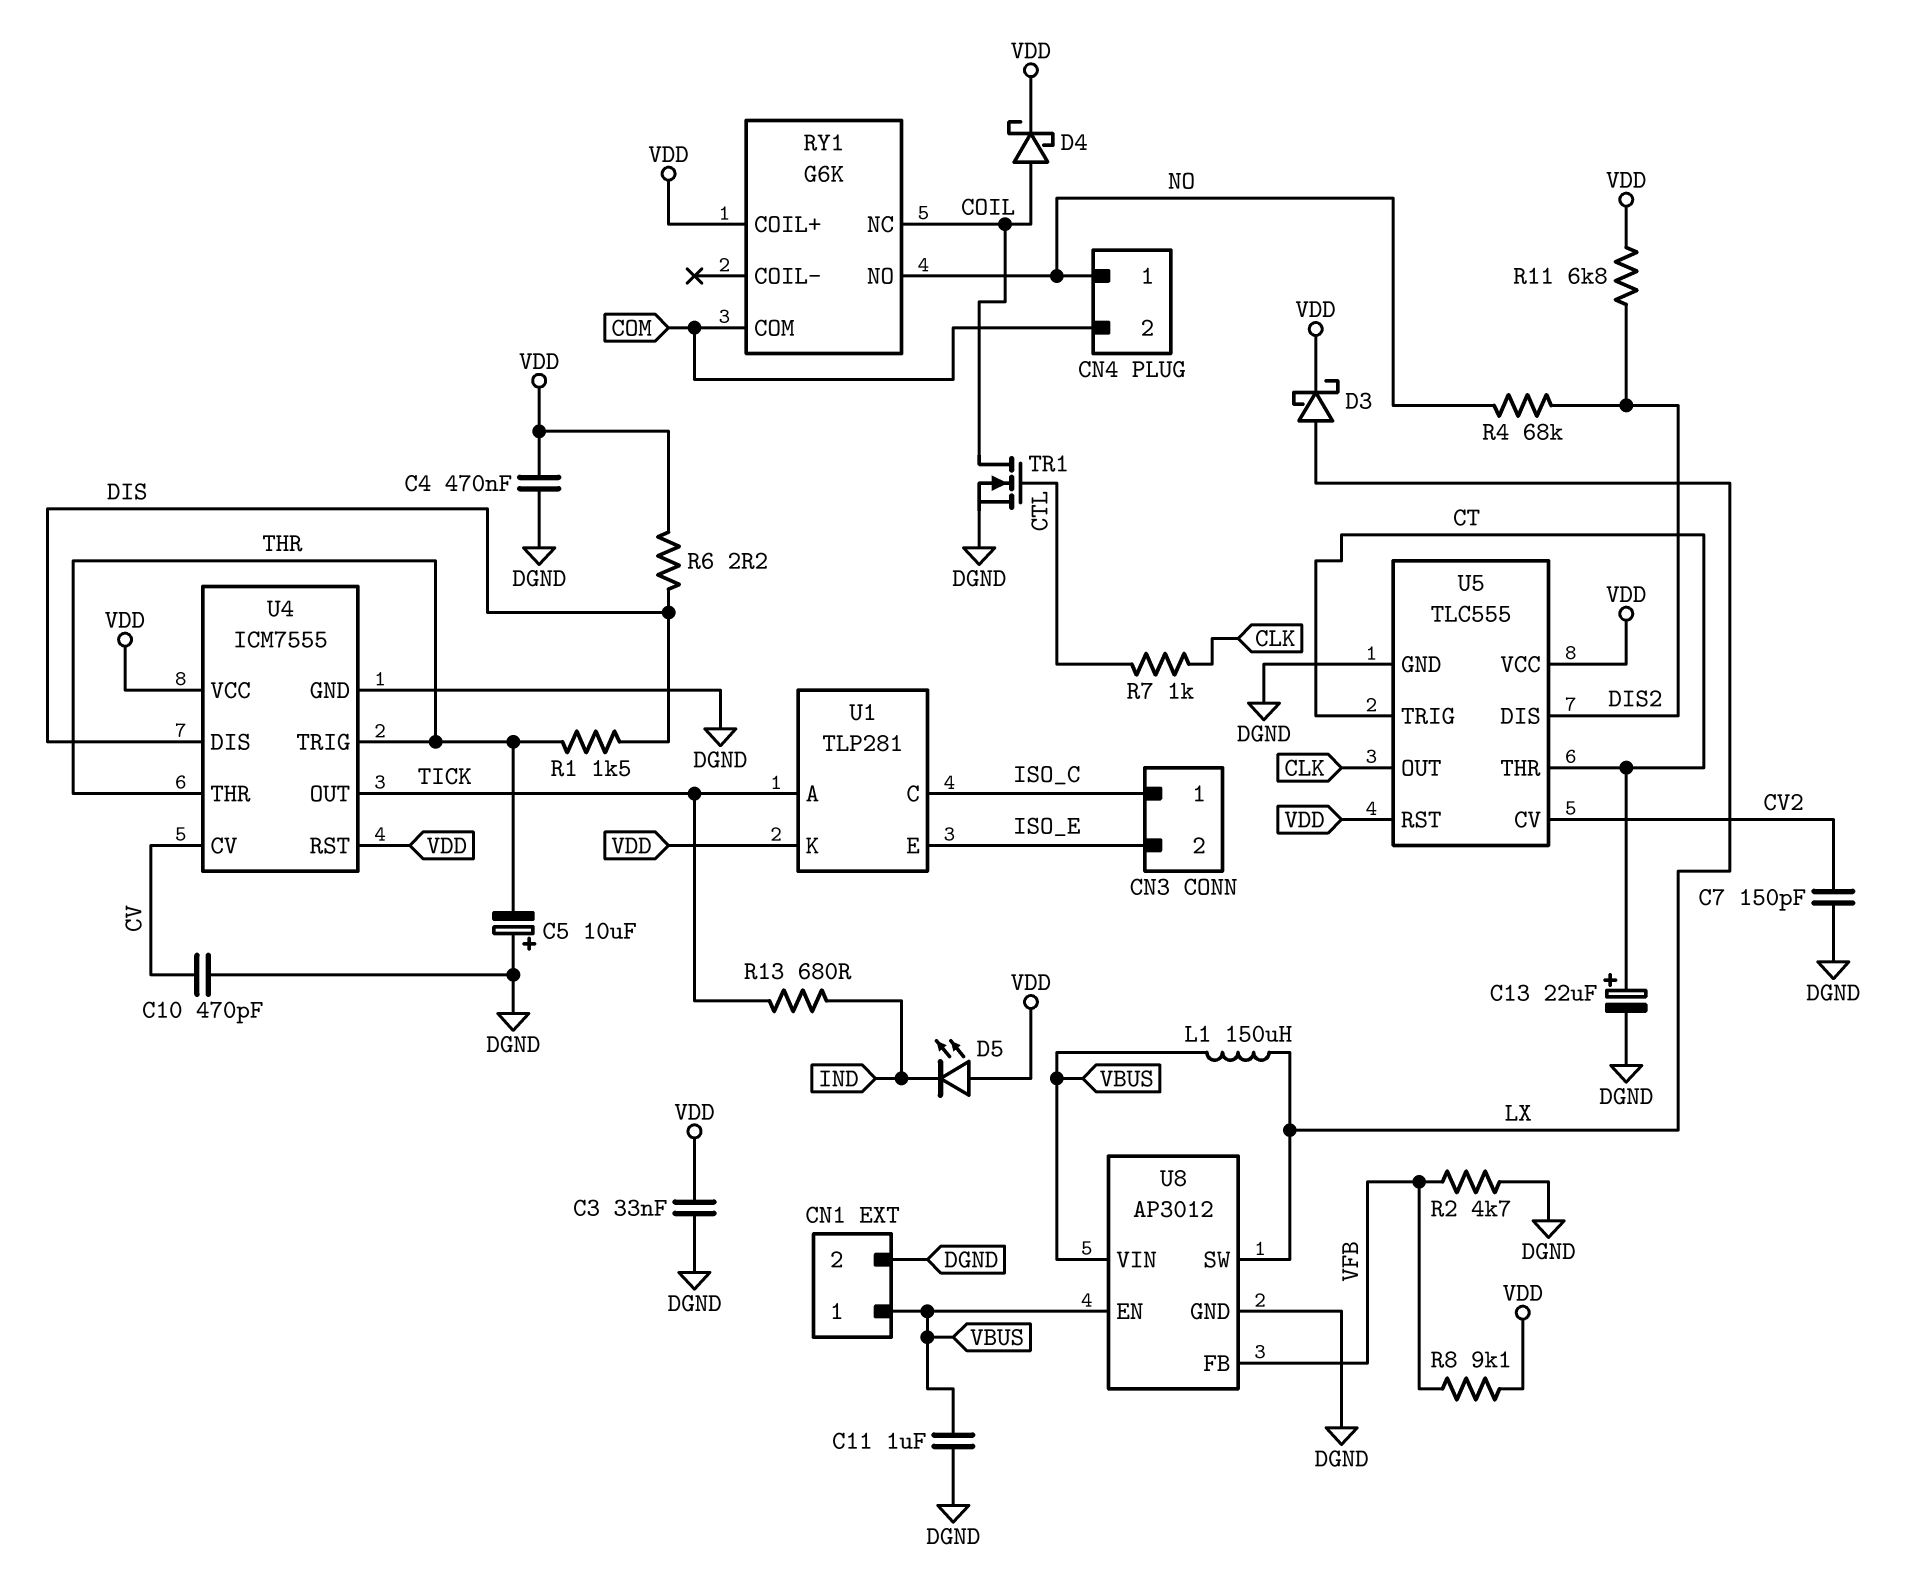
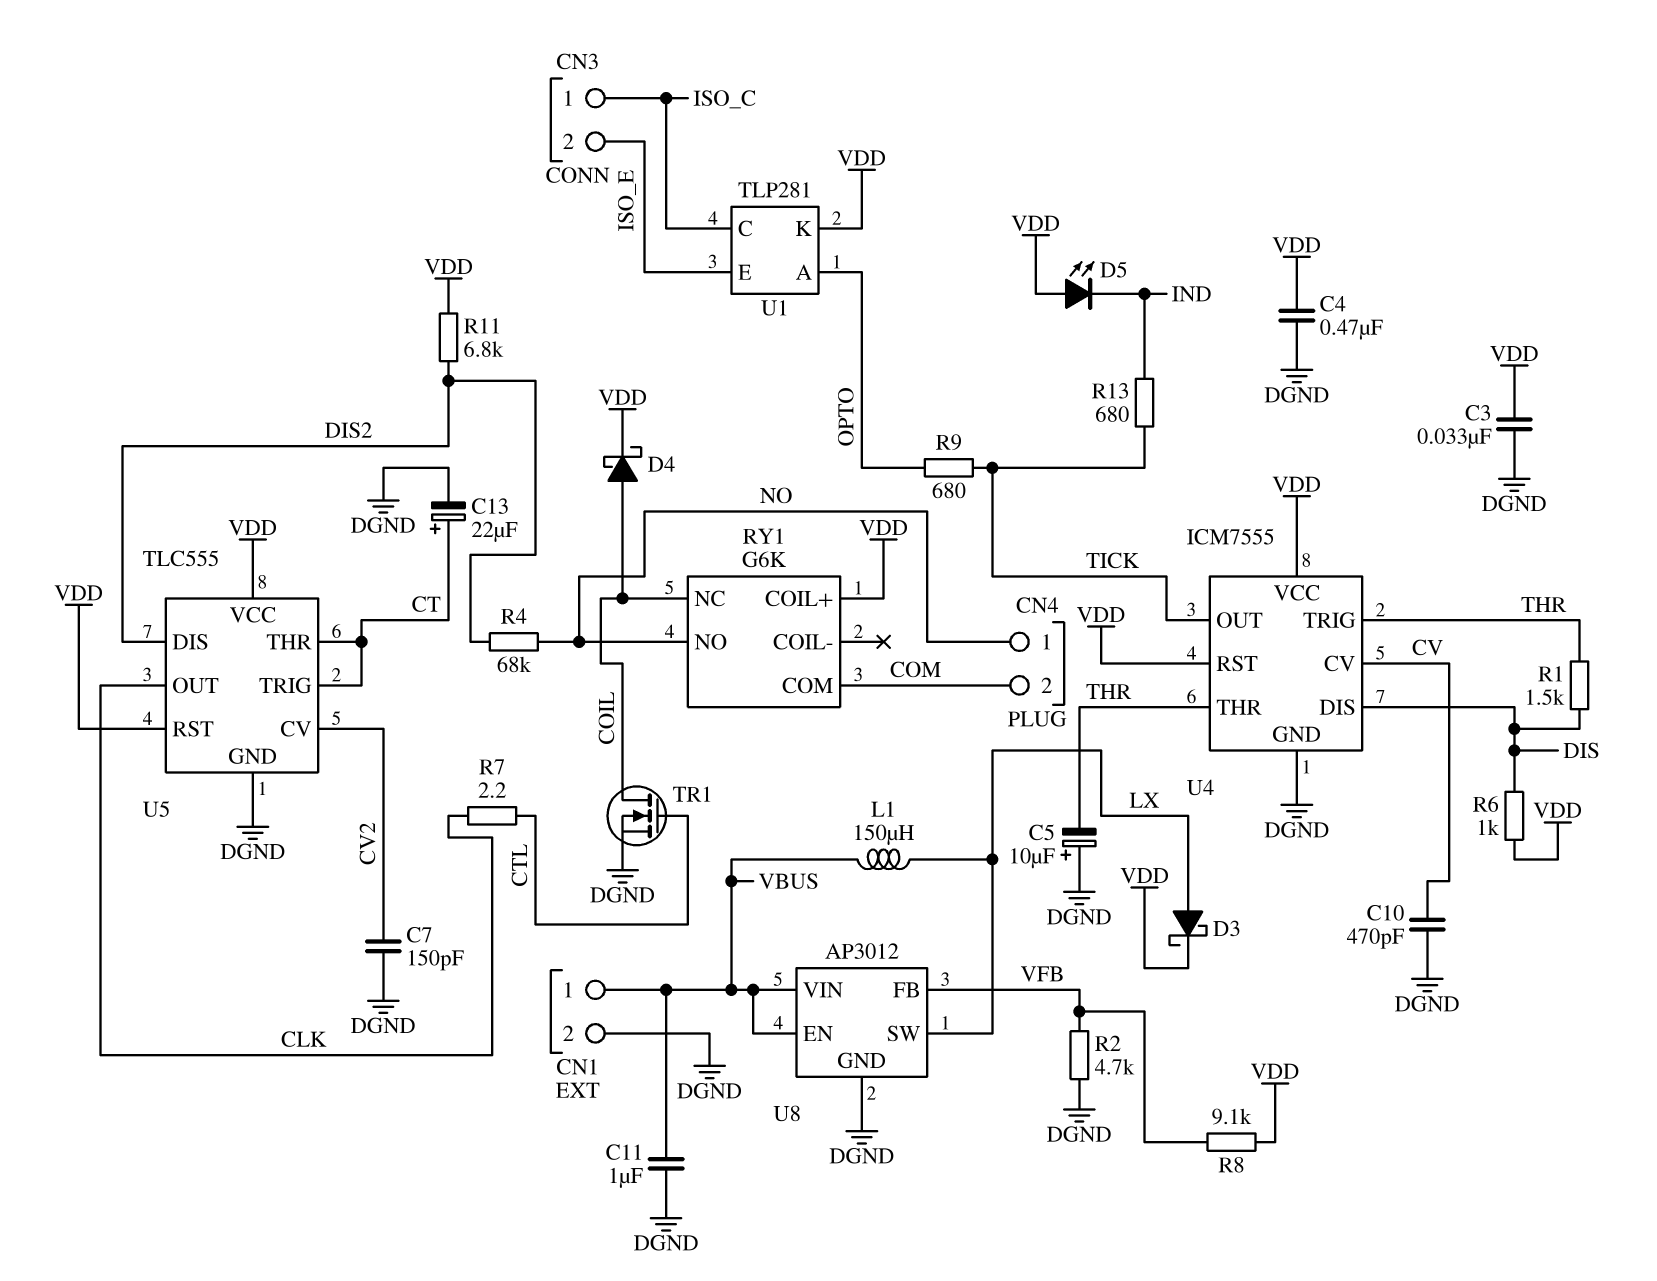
R6: 2.2 (DIS, VDD) -> 1k (DIS, VDD)
R7: 1k (CLK, CTL) -> 2.2 (CLK, CTL)
R9: none -> 680 (OPTO, TICK)
U1 pin A: TICK -> OPTO

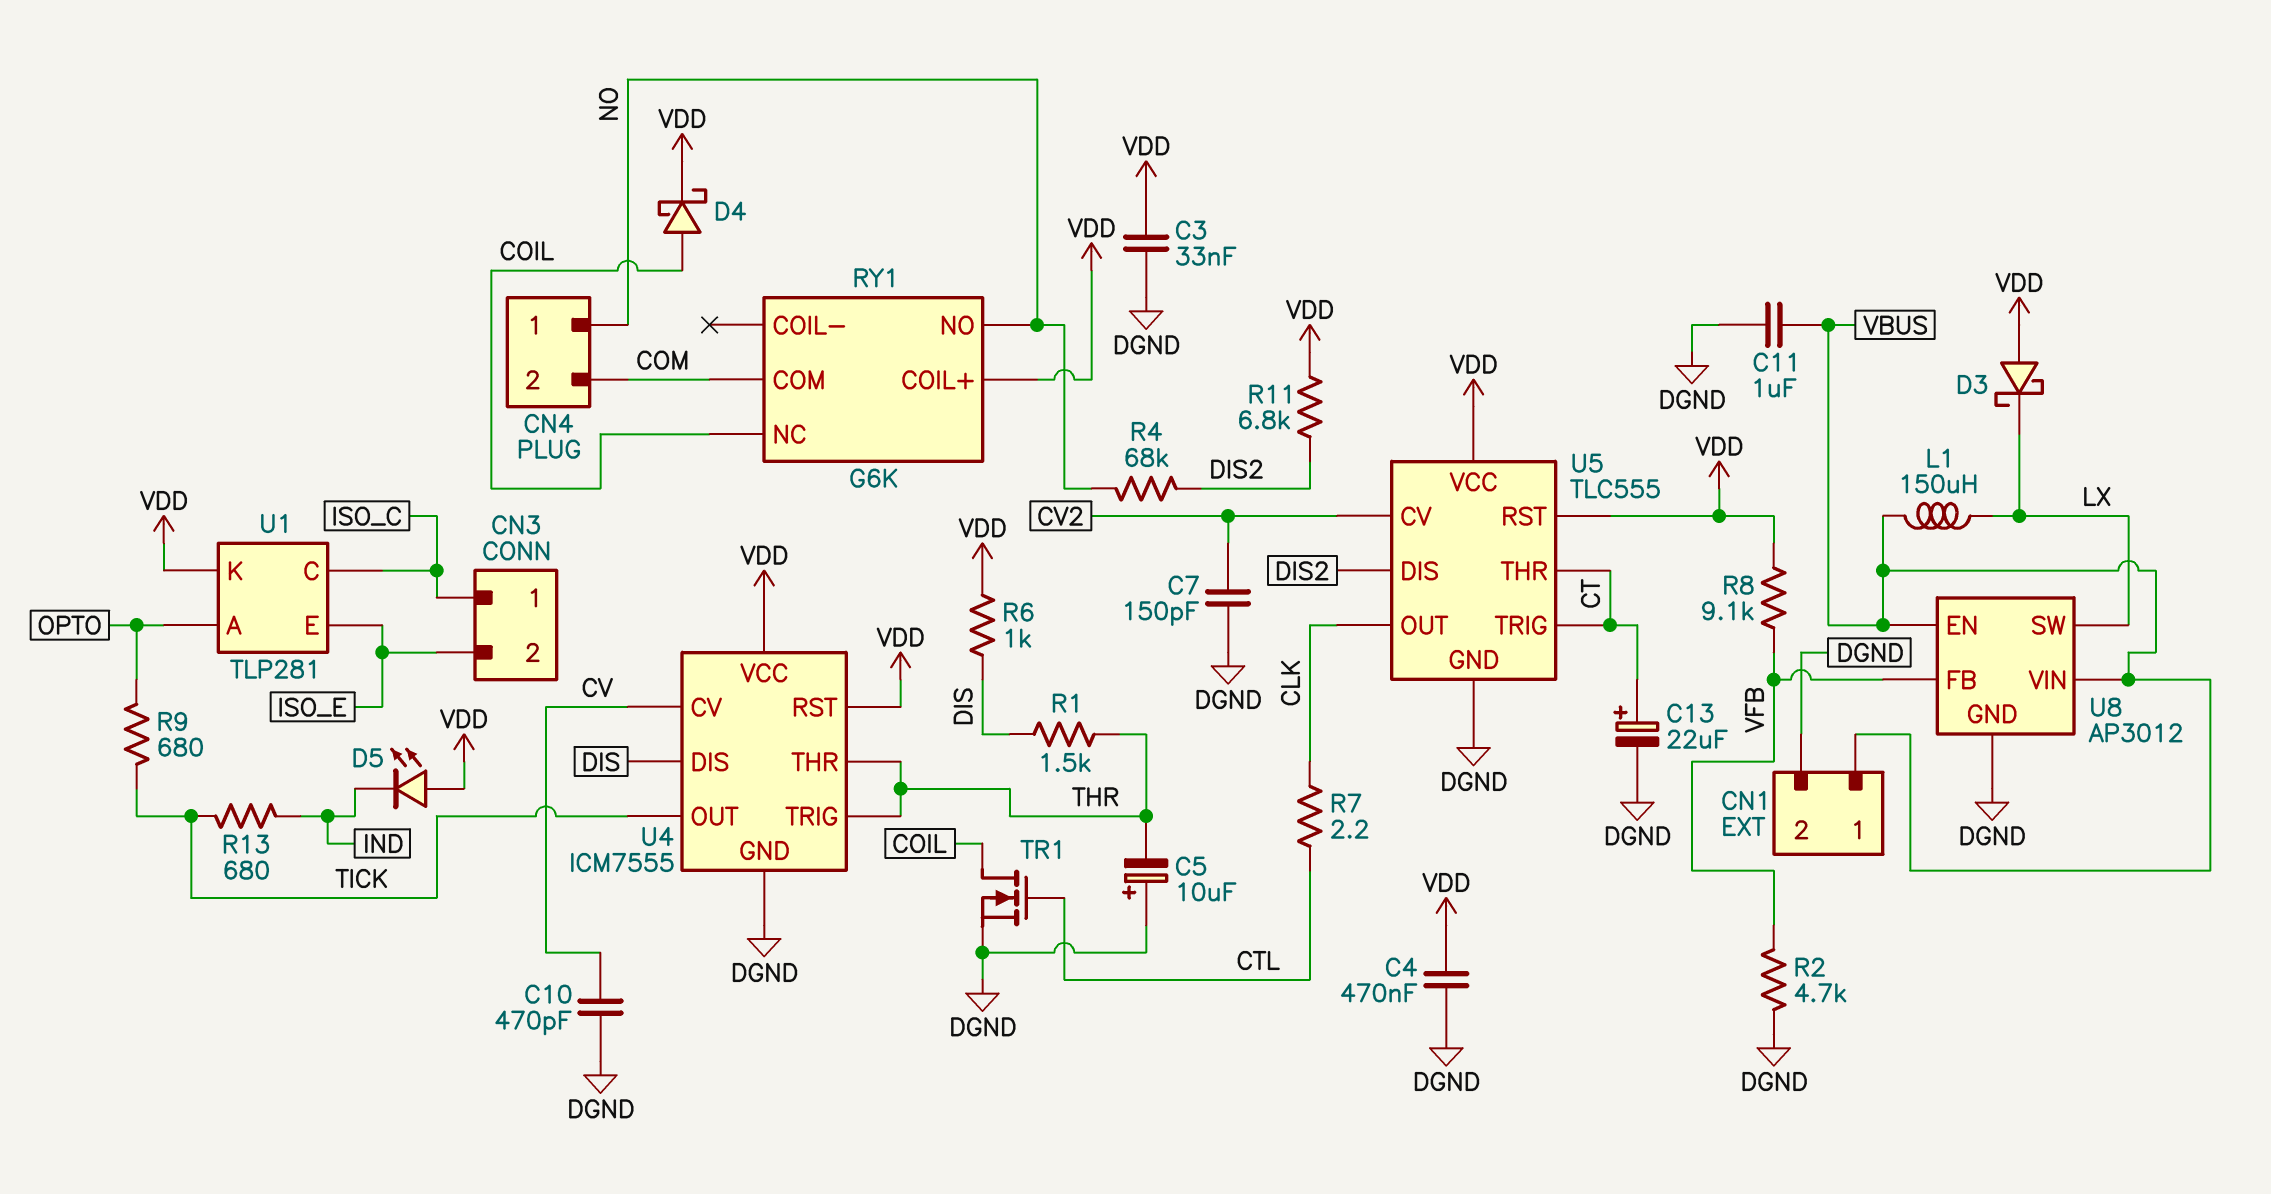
D3: schottky (A LX, K VDD) -> schottky (A VDD, K LX)

